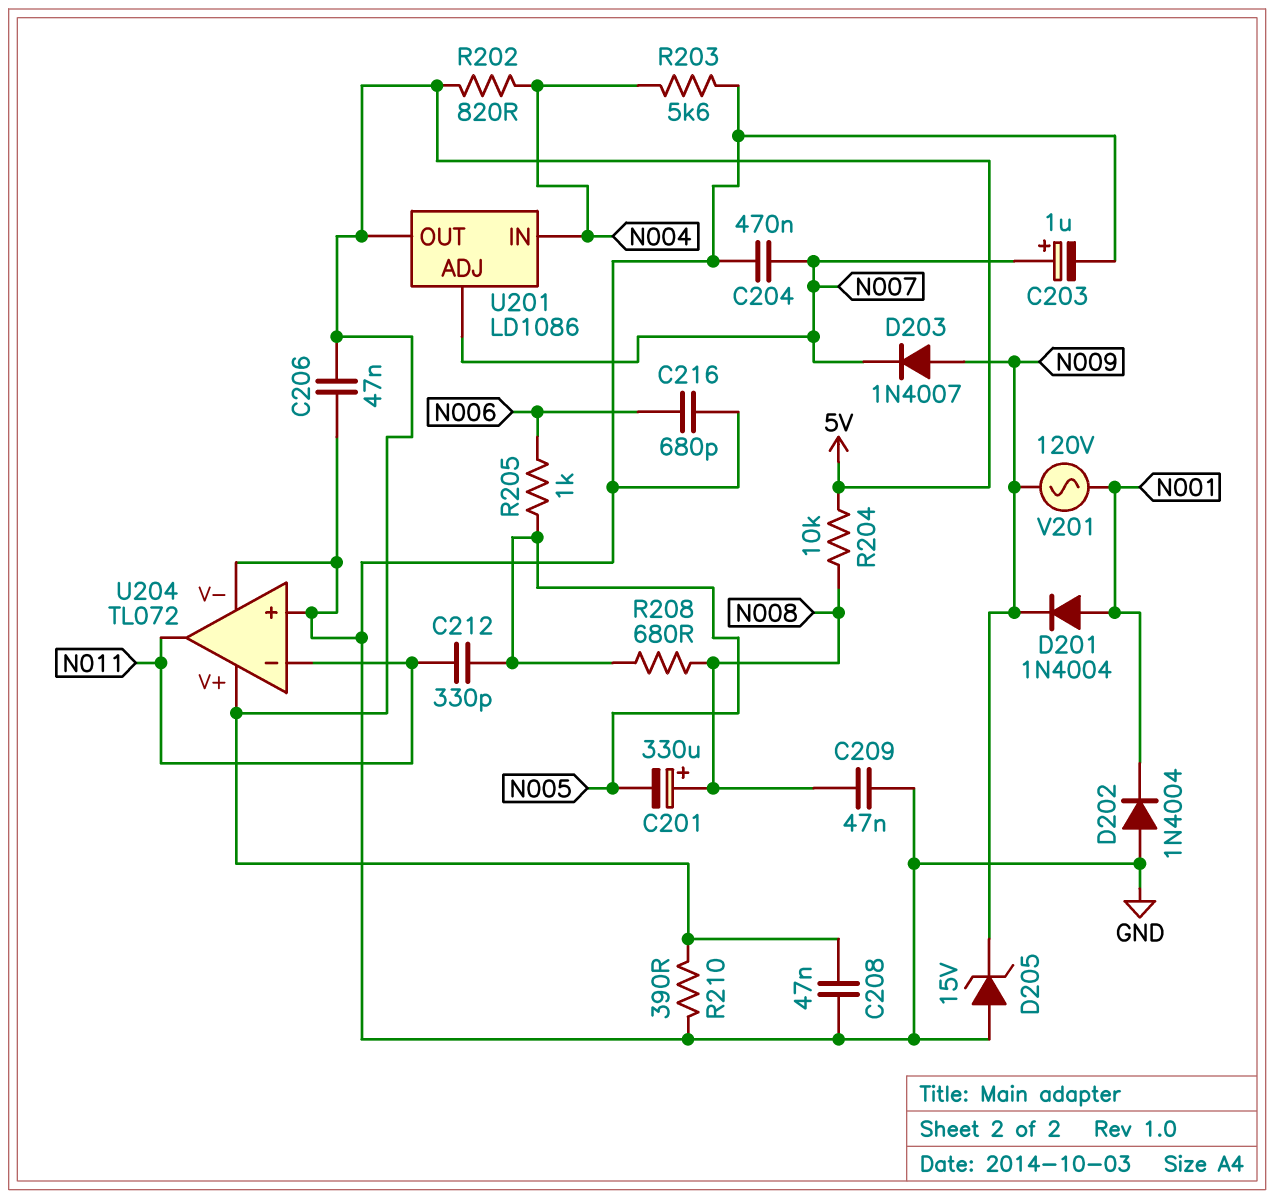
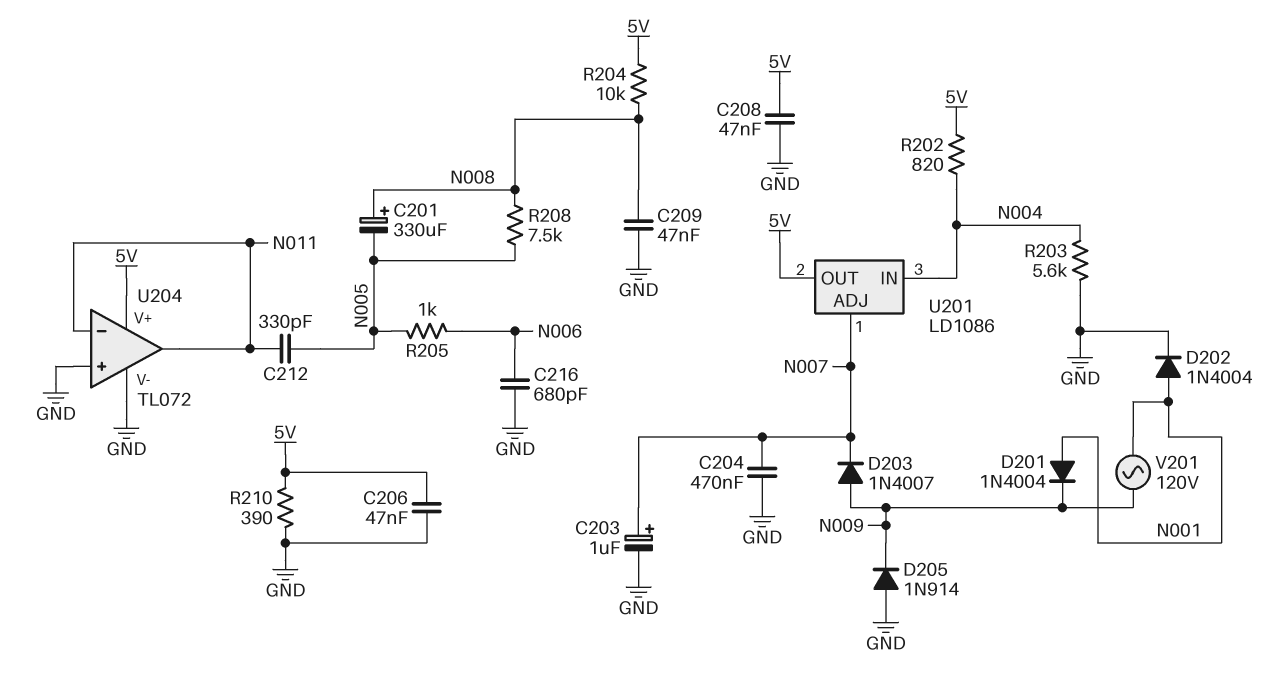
D202: diode 1N4004 (A GND, K N001) -> diode 1N4004 (A N001, K GND)
D205: zener 15V (A GND, K N009) -> diode 1N914 (A GND, K N009)
R208: 680 (N005, N008) -> 7.5k (N005, N008)

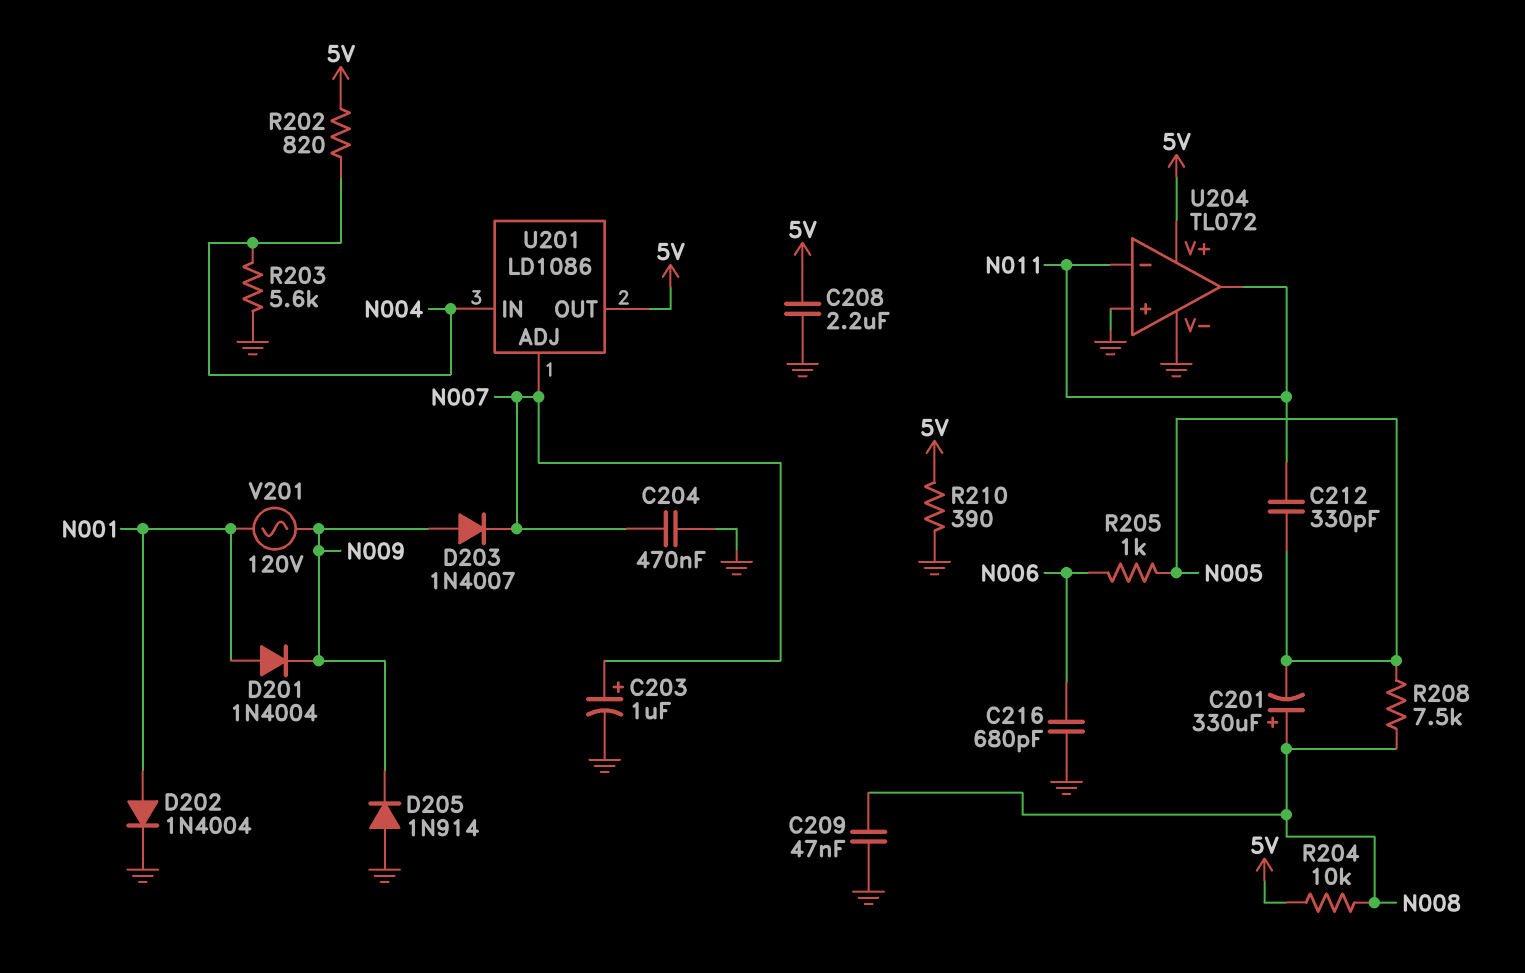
C206: 47nF (5V, GND) -> none
C208: 47nF (5V, GND) -> 2.2uF (5V, GND)

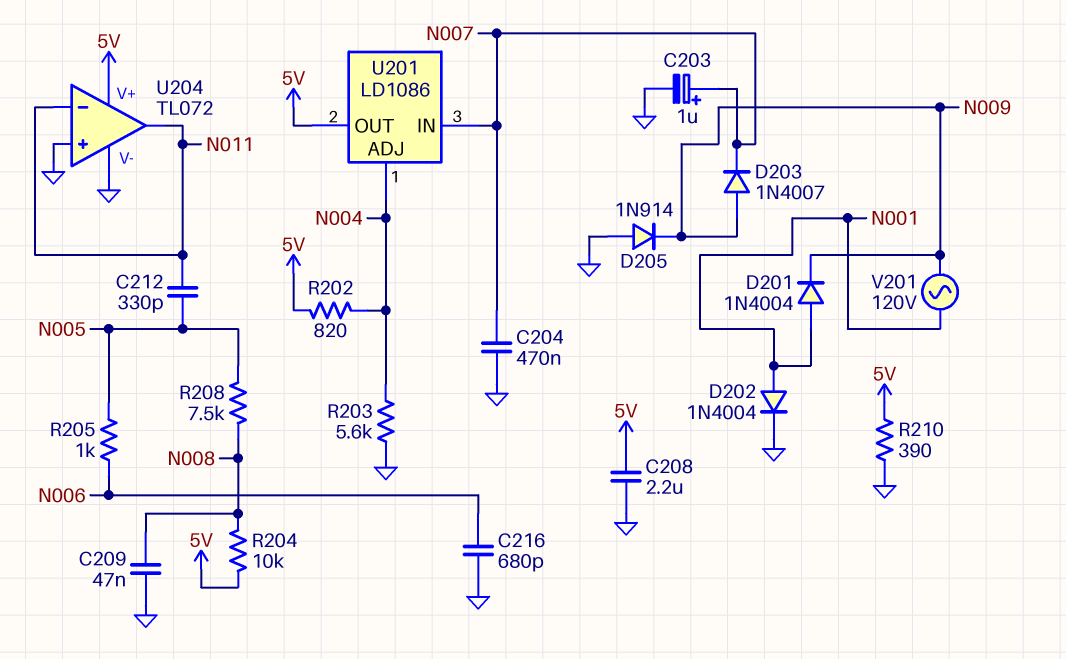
C201: 330uF (plus N008, minus N005) -> none
U201 pin ADJ: N007 -> N004
U201 pin IN: N004 -> N007

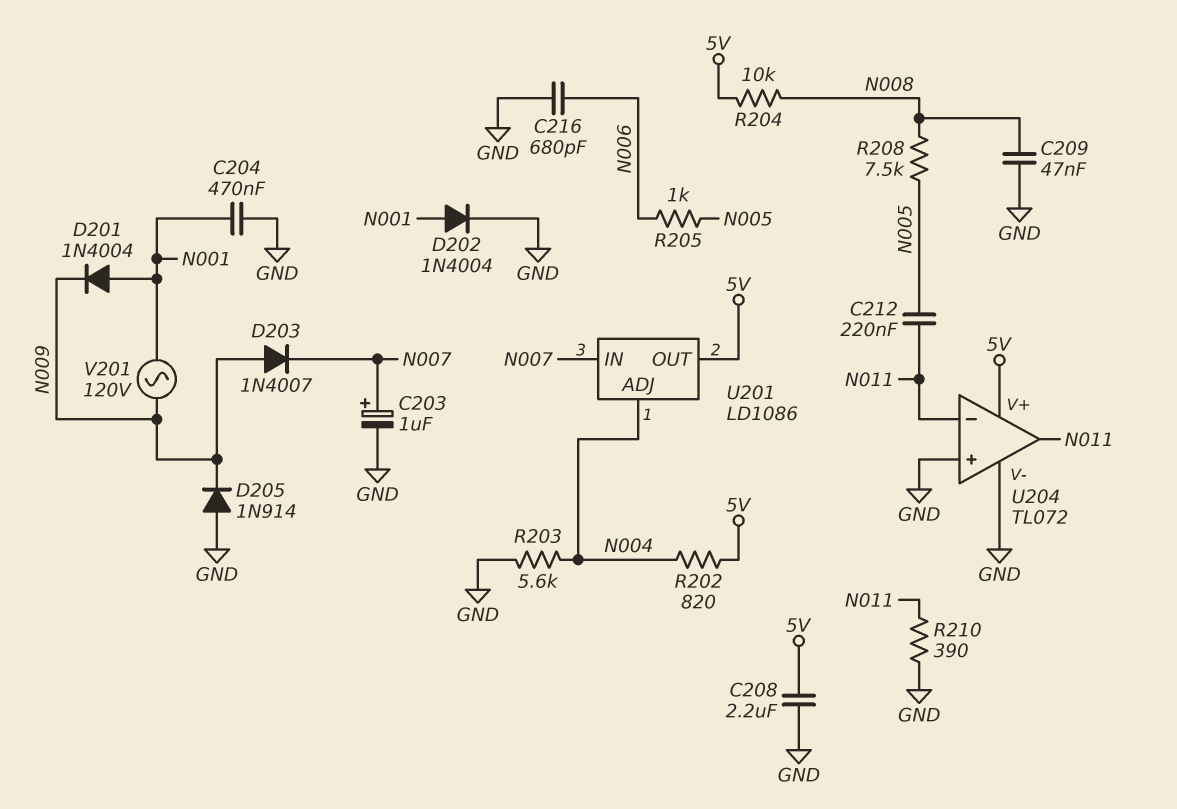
C204: 470nF (GND, N007) -> 470nF (GND, N001)
C212: 330pF (N005, N011) -> 220nF (N005, N011)
R210: 390 (5V, GND) -> 390 (GND, N011)

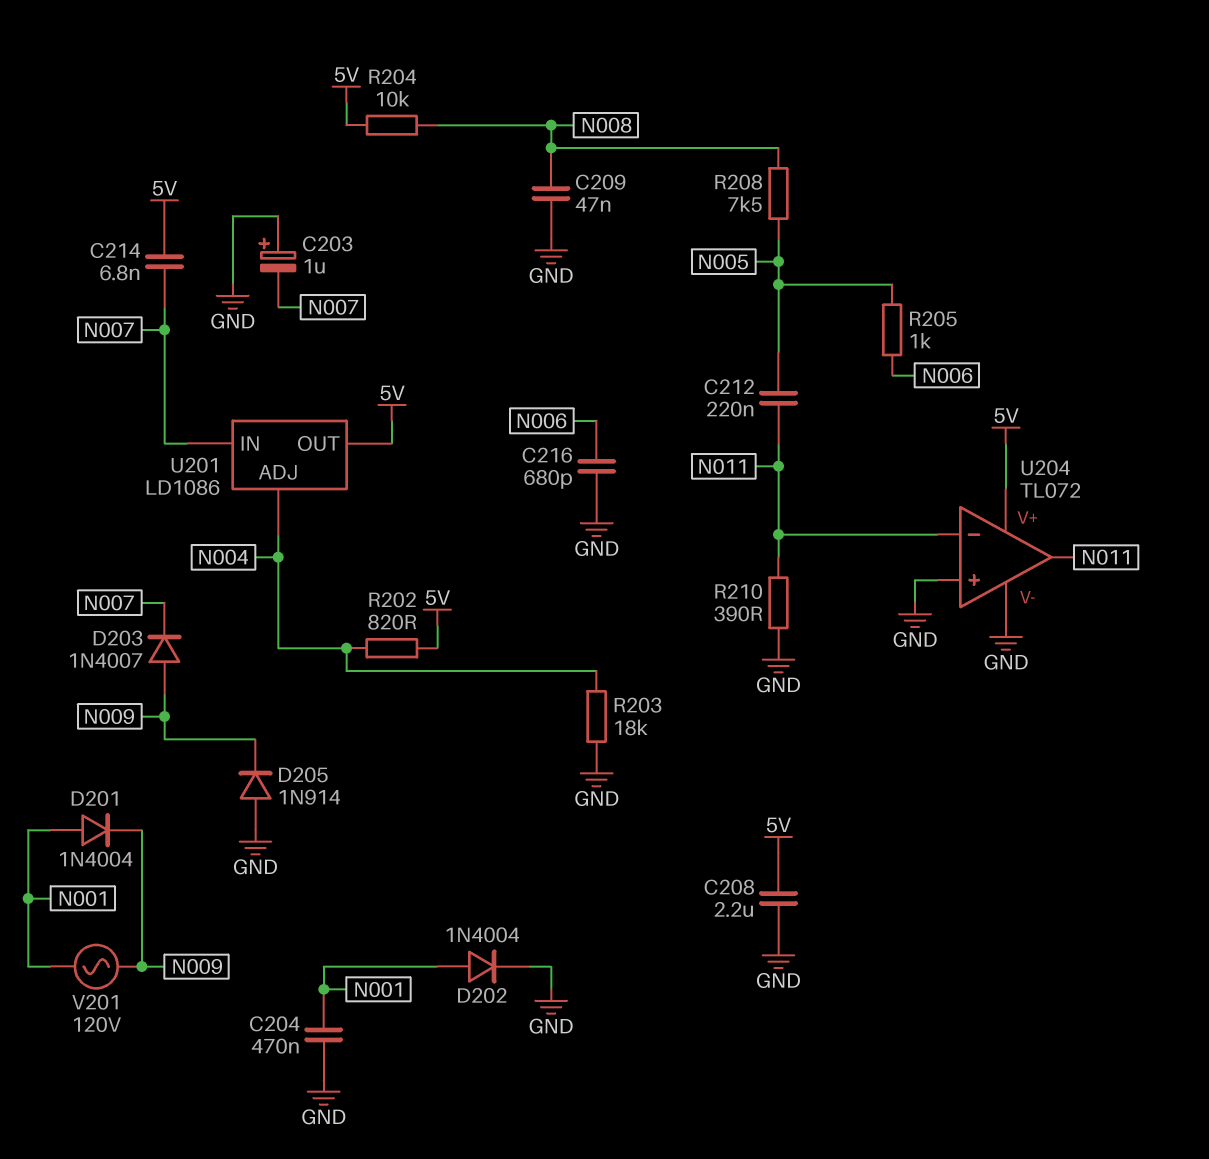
C203: 1uF (plus N007, minus GND) -> 1uF (plus GND, minus N007)
C214: none -> 6.8nF (5V, N007)
R203: 5.6k (GND, N004) -> 18k (GND, N004)

